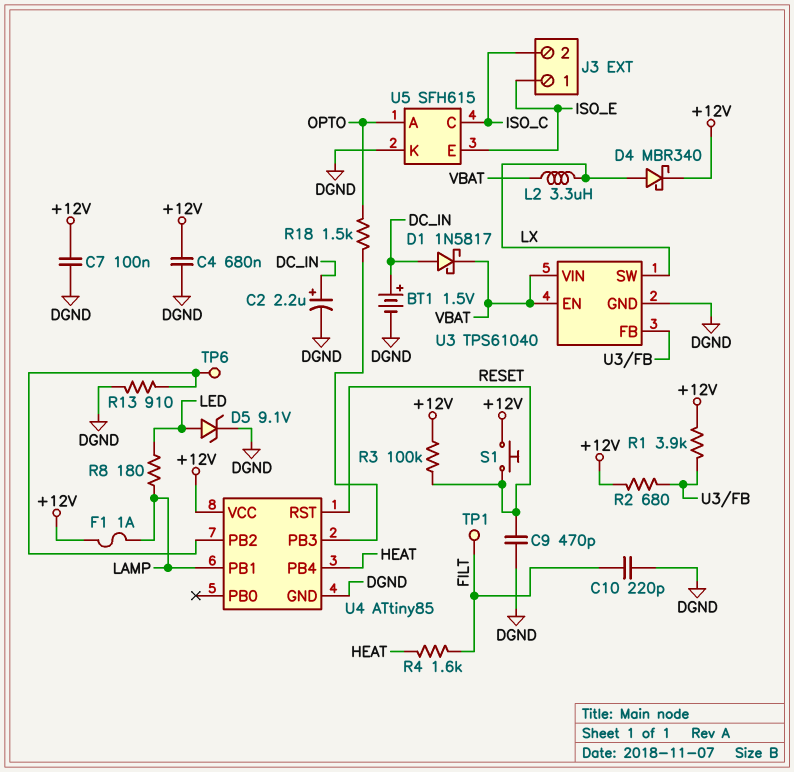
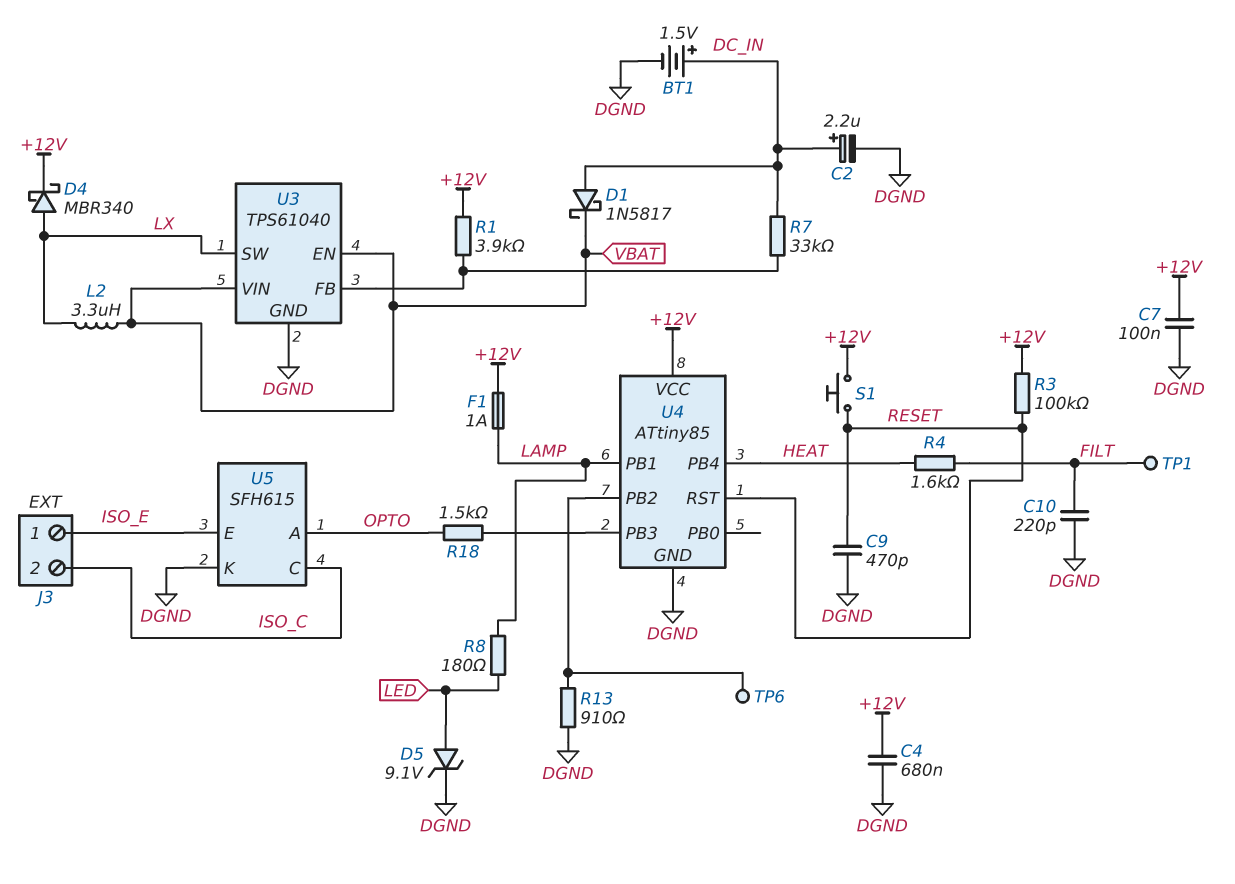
R2: 680 (+12V, U3/FB) -> none
R7: none -> 33k (DC_IN, U3/FB)

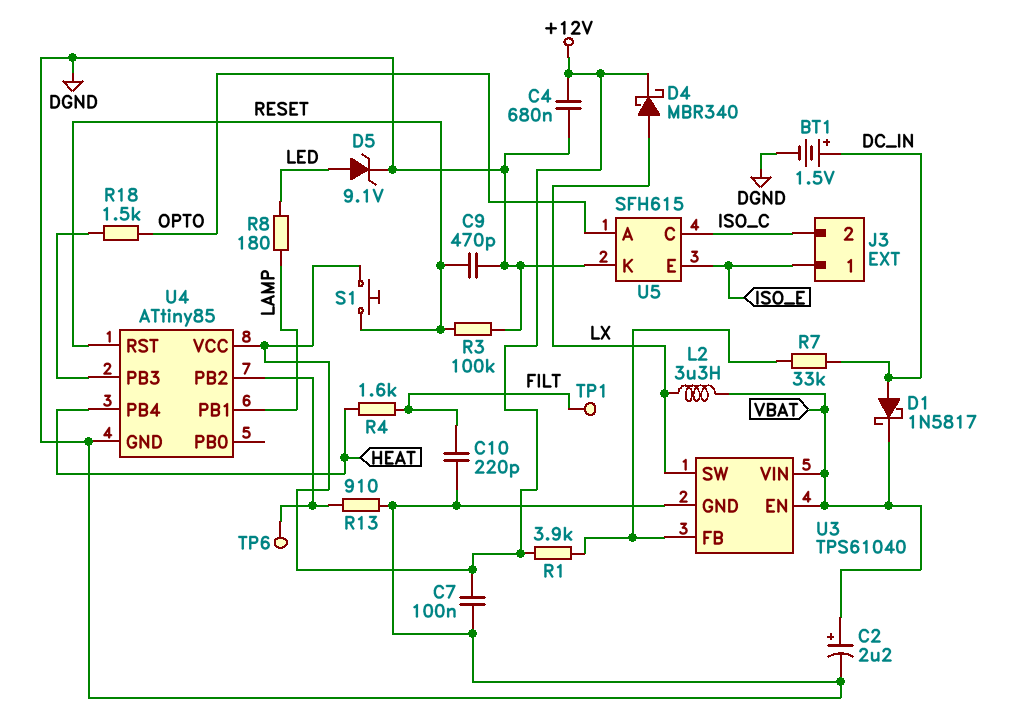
C2: 2.2uF (plus DC_IN, minus DGND) -> 2.2uF (plus VBAT, minus DGND)
F1: 1A (+12V, LAMP) -> none
R3: 100k (+12V, RESET) -> 100k (DGND, RESET)

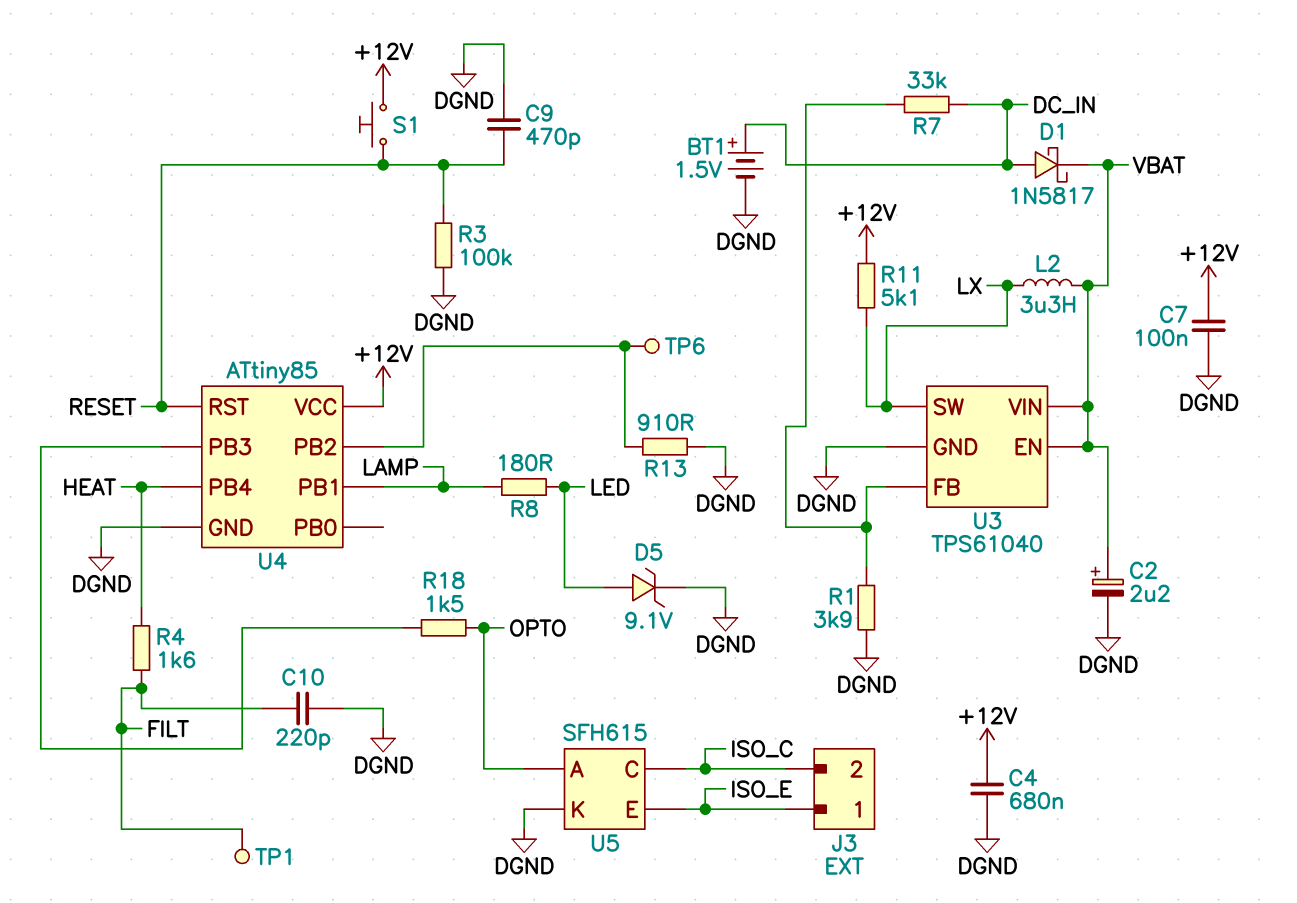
D4: schottky MBR340 (A LX, K +12V) -> none
R1: 3.9k (+12V, U3/FB) -> 3.9k (DGND, U3/FB)
R11: none -> 5.1k (+12V, LX)

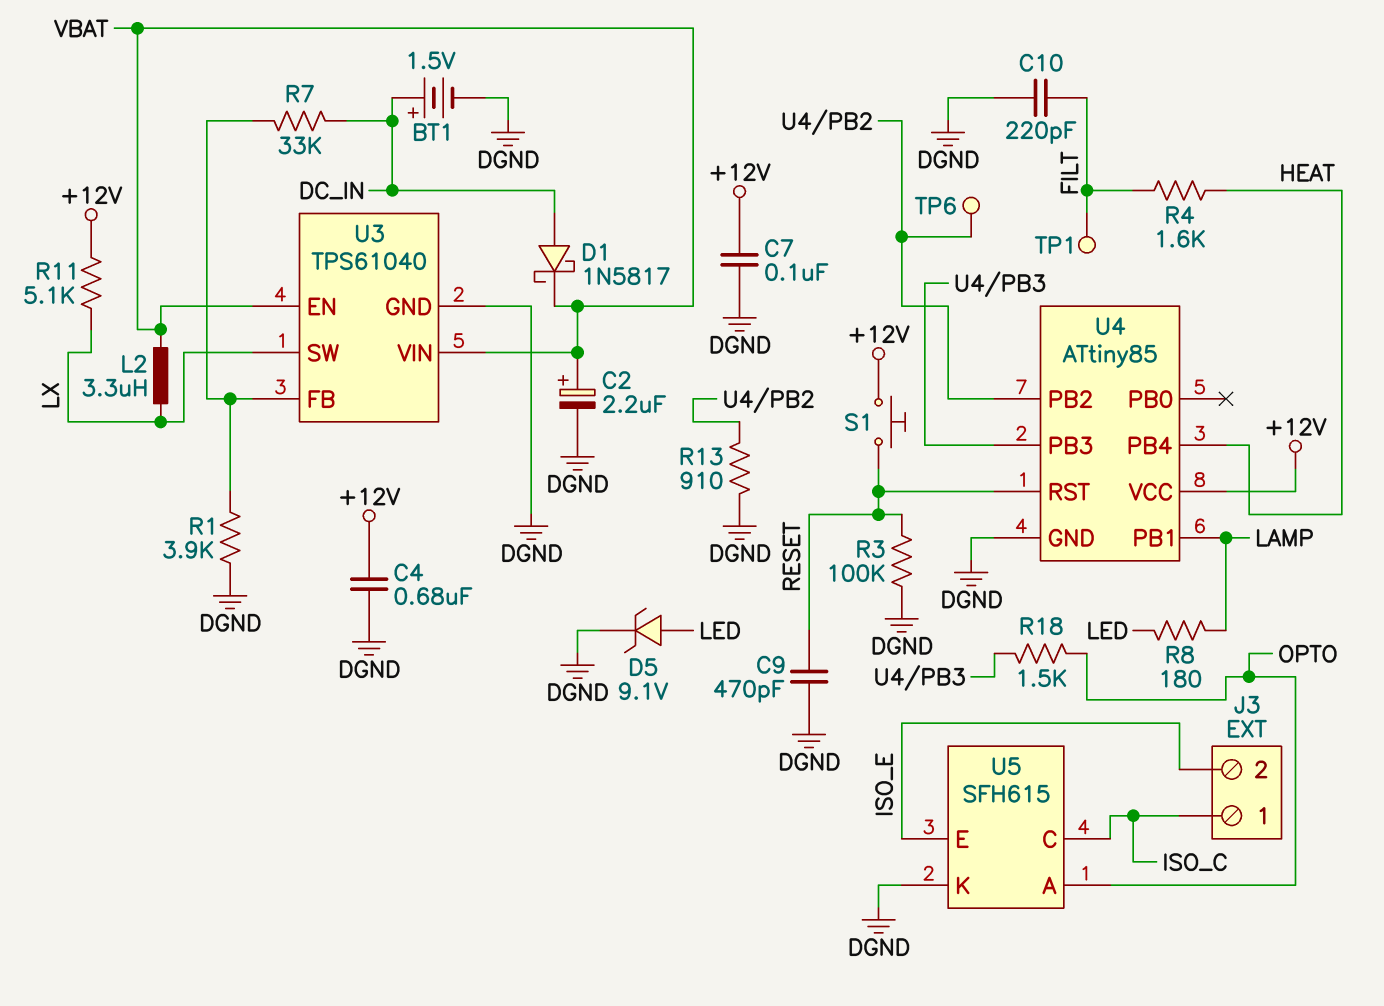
J3 pin 1: ISO_E -> ISO_C
J3 pin 2: ISO_C -> ISO_E

